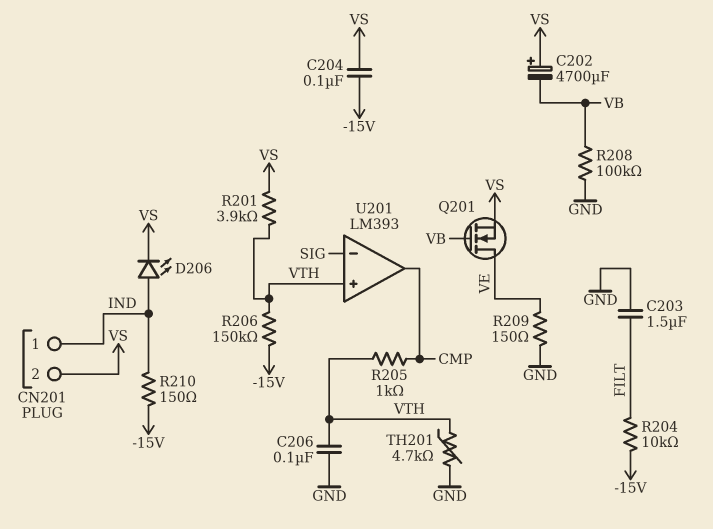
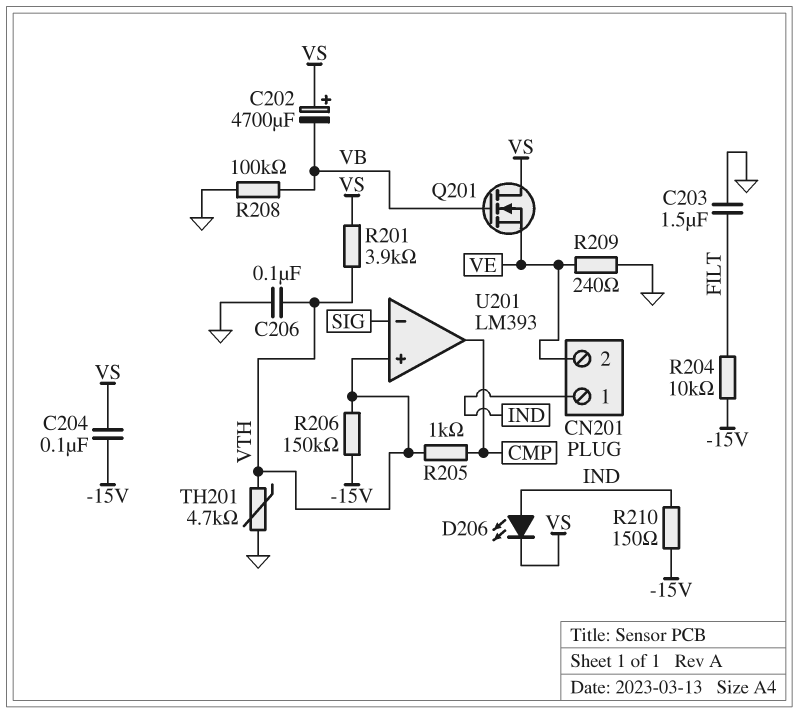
CN201 pin 2: VS -> VE
Q201: NMOS (G VB, D VE, S VS) -> NMOS (G VB, D VS, S VE)
R209: 150 (GND, VE) -> 240 (GND, VE)

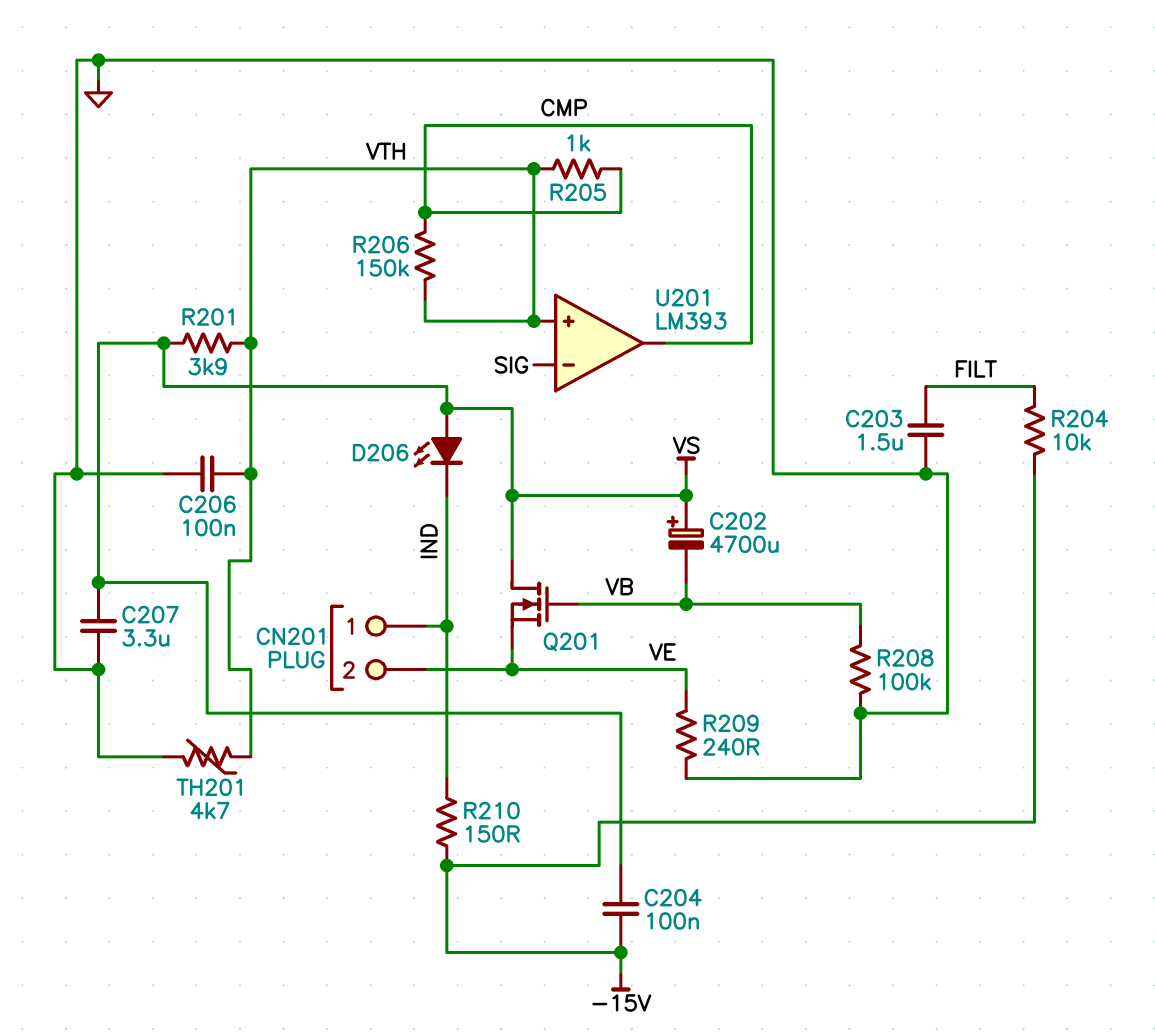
C207: none -> 3.3uF (GND, VS)
D206: LED (A IND, K VS) -> LED (A VS, K IND)
R206: 150k (-15V, VTH) -> 150k (CMP, VTH)

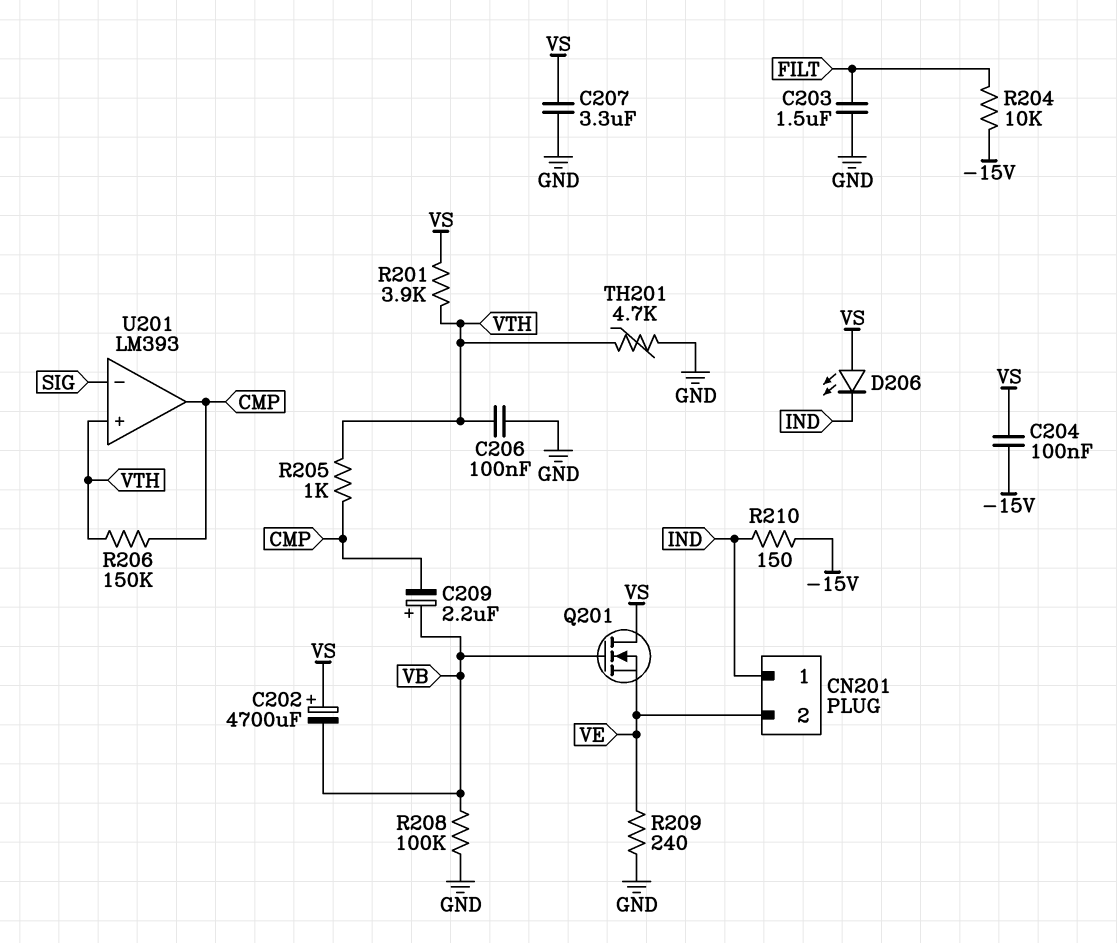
C209: none -> 2.2uF (plus VB, minus CMP)

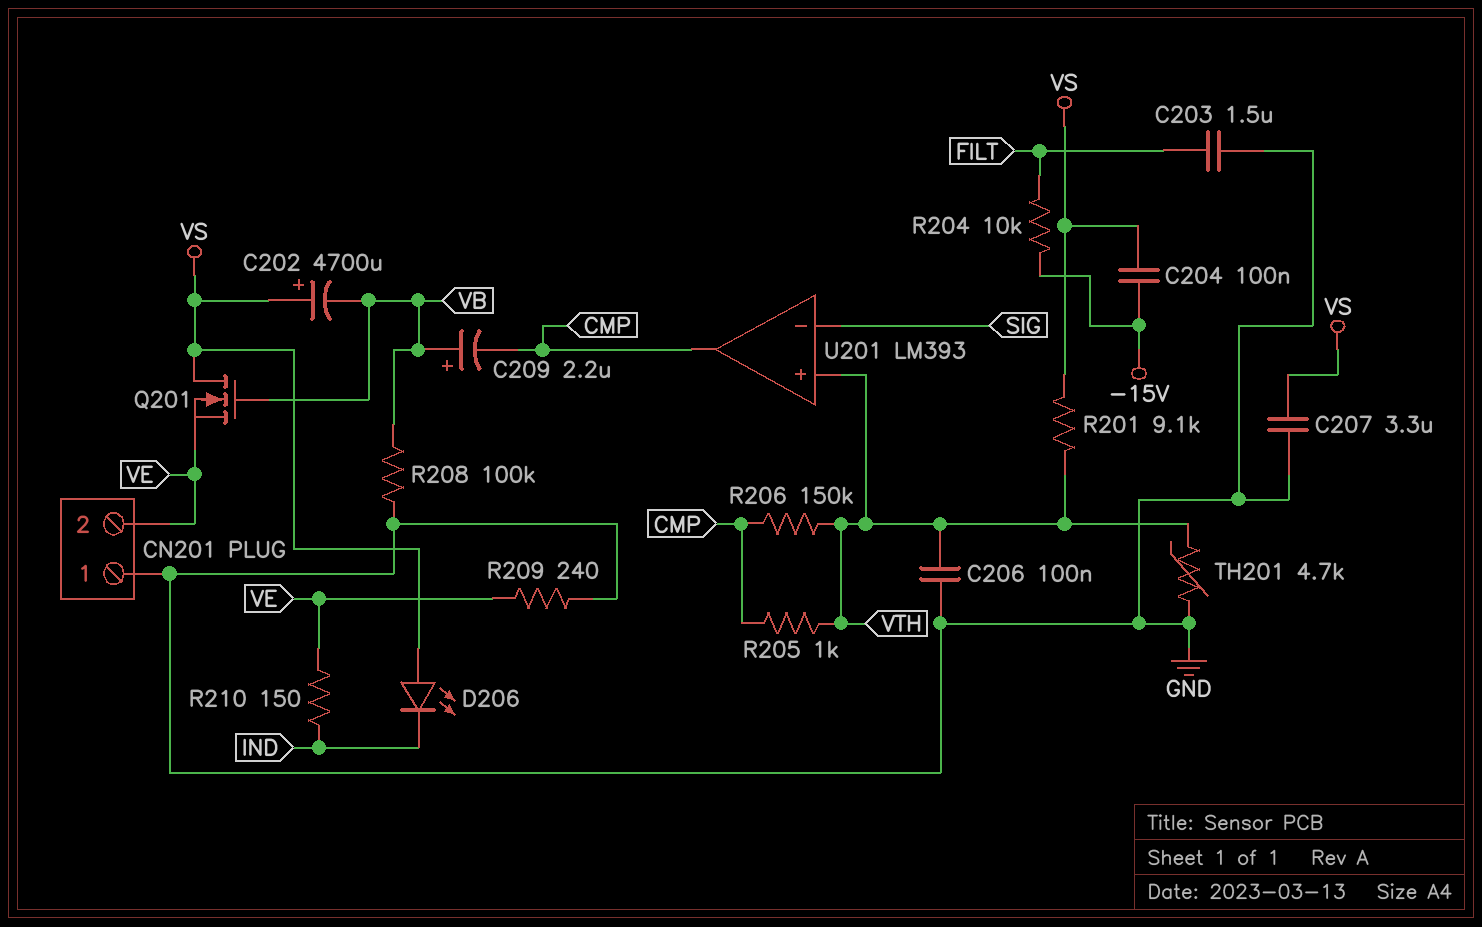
CN201 pin 1: IND -> GND
R201: 3.9k (VS, VTH) -> 9.1k (VS, VTH)
R210: 150 (-15V, IND) -> 150 (IND, VE)

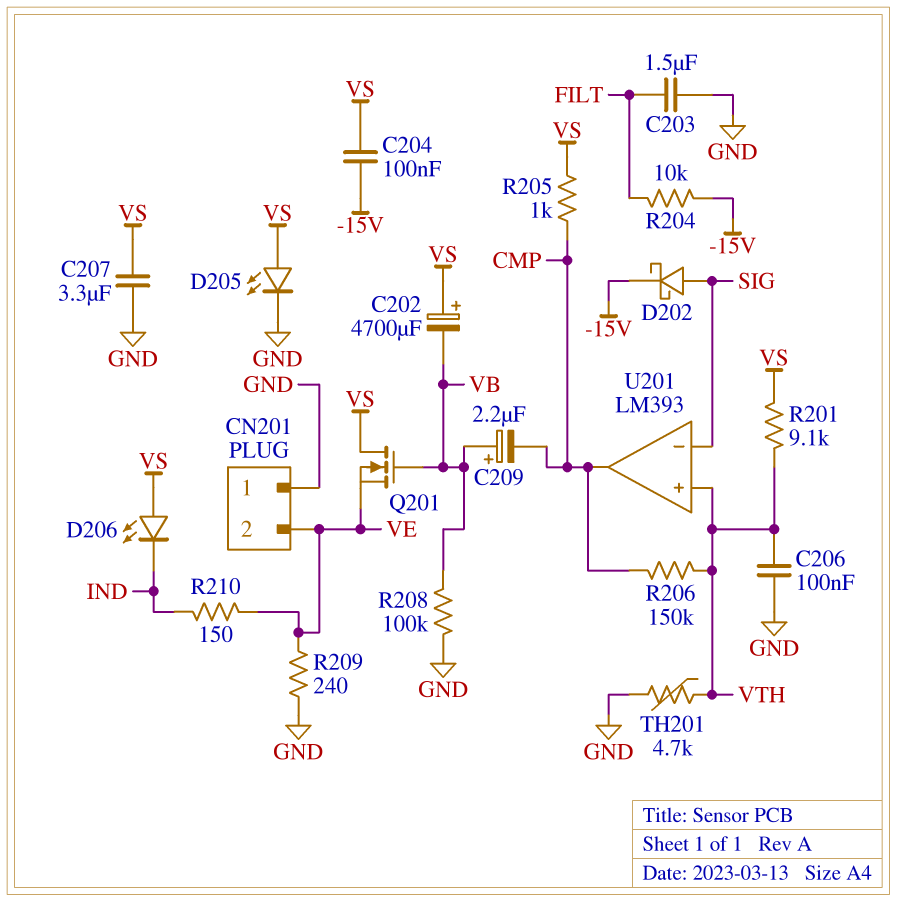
D202: none -> schottky (A SIG, K -15V)
D205: none -> LED (A VS, K GND)
R205: 1k (CMP, VTH) -> 1k (CMP, VS)

